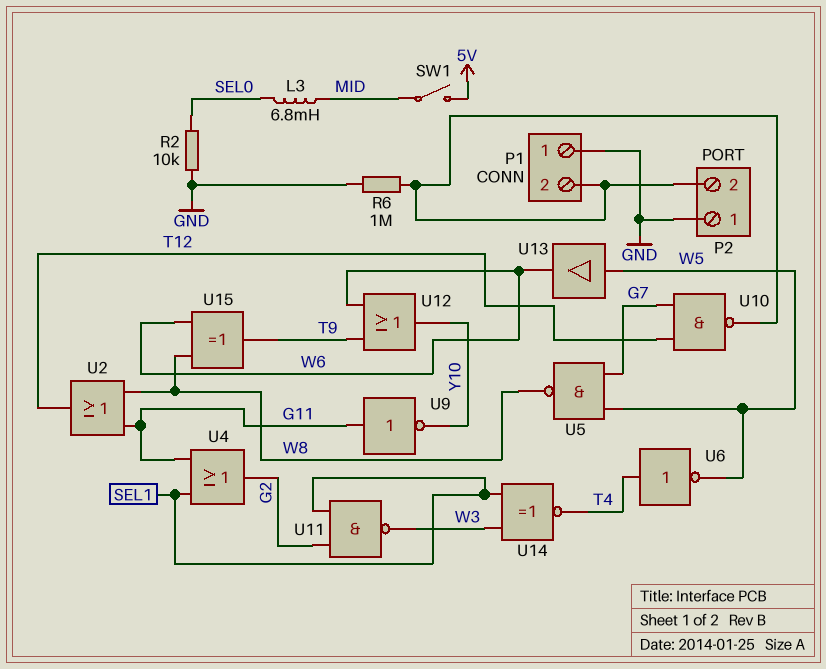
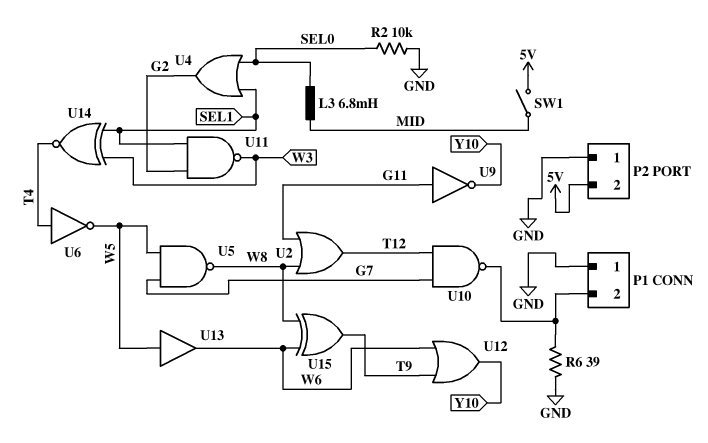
P2 pin 2: P1/2 -> 5V
R6: 1M (GND, P1/2) -> 39 (GND, P1/2)
U4: OR (in G11, in SEL1, out G2) -> OR (in SEL0, in SEL1, out G2)

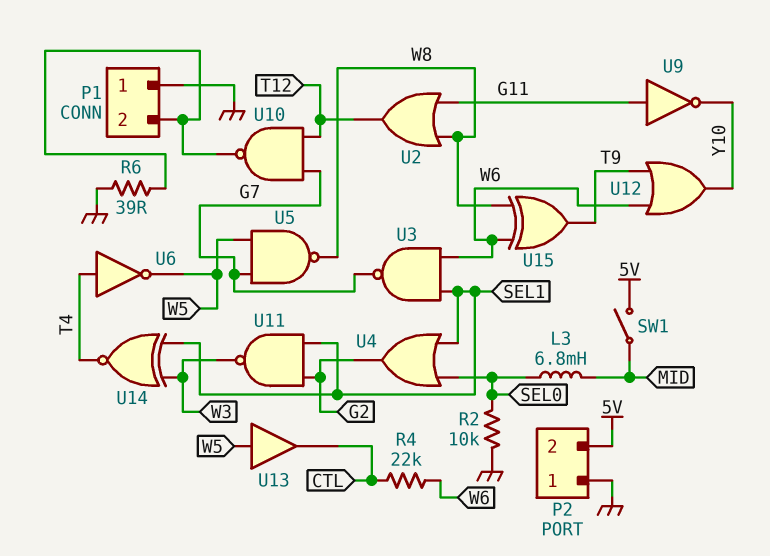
R4: none -> 22k (CTL, W6)
U3: none -> NAND (in SEL1, in W6, out G7)
U13: buffer (in W5, out W6) -> buffer (in W5, out CTL)

